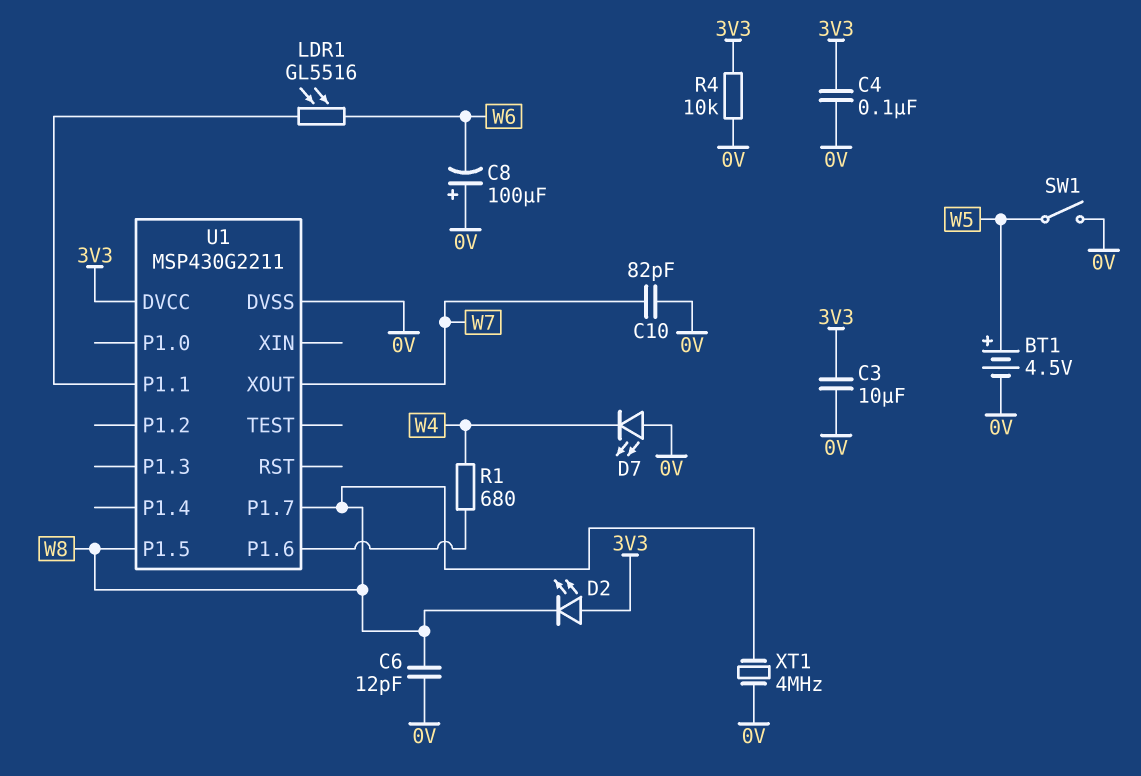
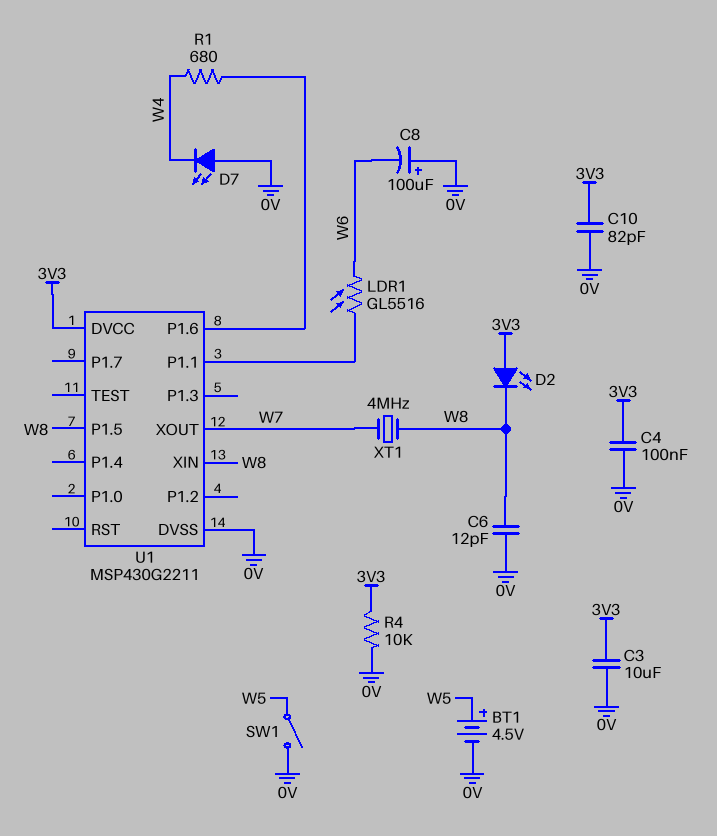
C10: 82pF (0V, W7) -> 82pF (0V, 3V3)
U1 pin P1.7: W8 -> none
U1 pin XIN: none -> W8
XT1: 4MHz (0V, W8) -> 4MHz (W7, W8)

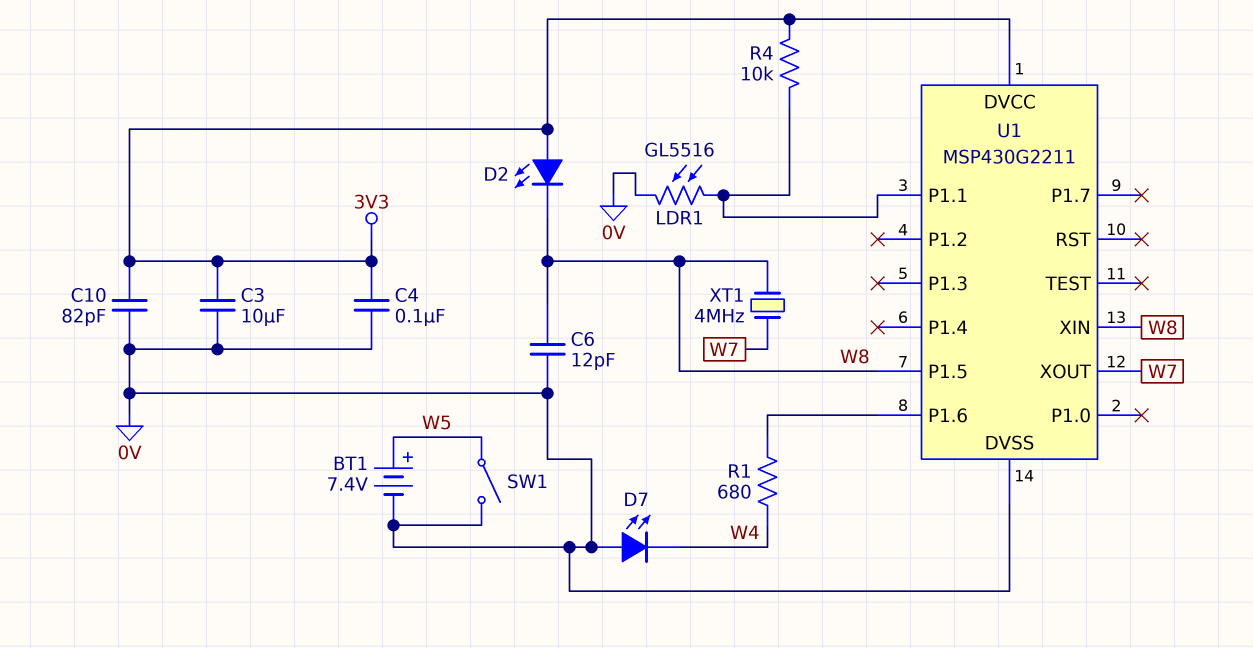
BT1: 4.5V (plus W5, minus 0V) -> 7.4V (plus W5, minus 0V)
C8: 100uF (plus 0V, minus W6) -> none
LDR1: GL5516 (U1/P1.1, W6) -> GL5516 (0V, U1/P1.1)
R4: 10k (0V, 3V3) -> 10k (3V3, U1/P1.1)

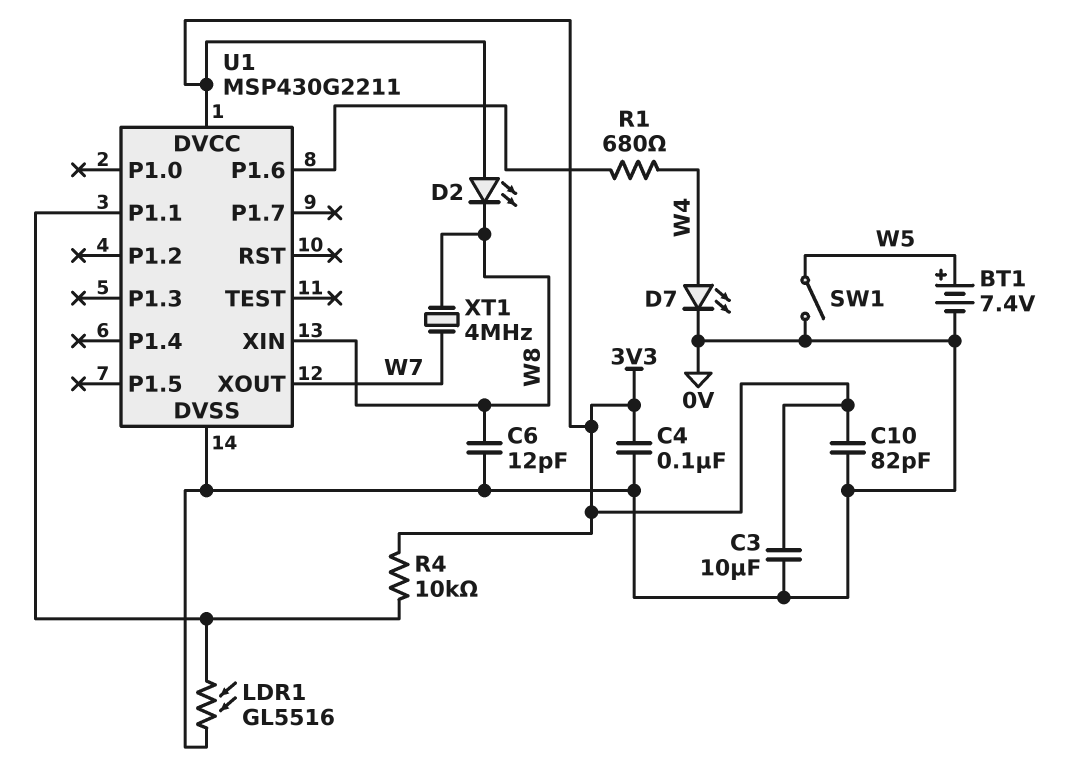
D7: LED (A 0V, K W4) -> LED (A W4, K 0V)
U1 pin P1.5: W8 -> none

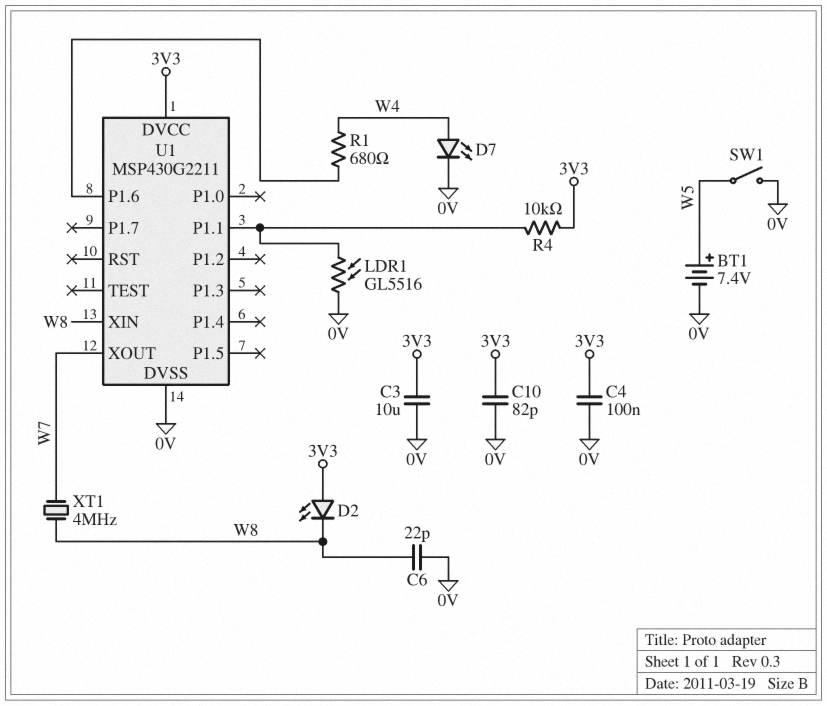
C6: 12pF (0V, W8) -> 22pF (0V, W8)

